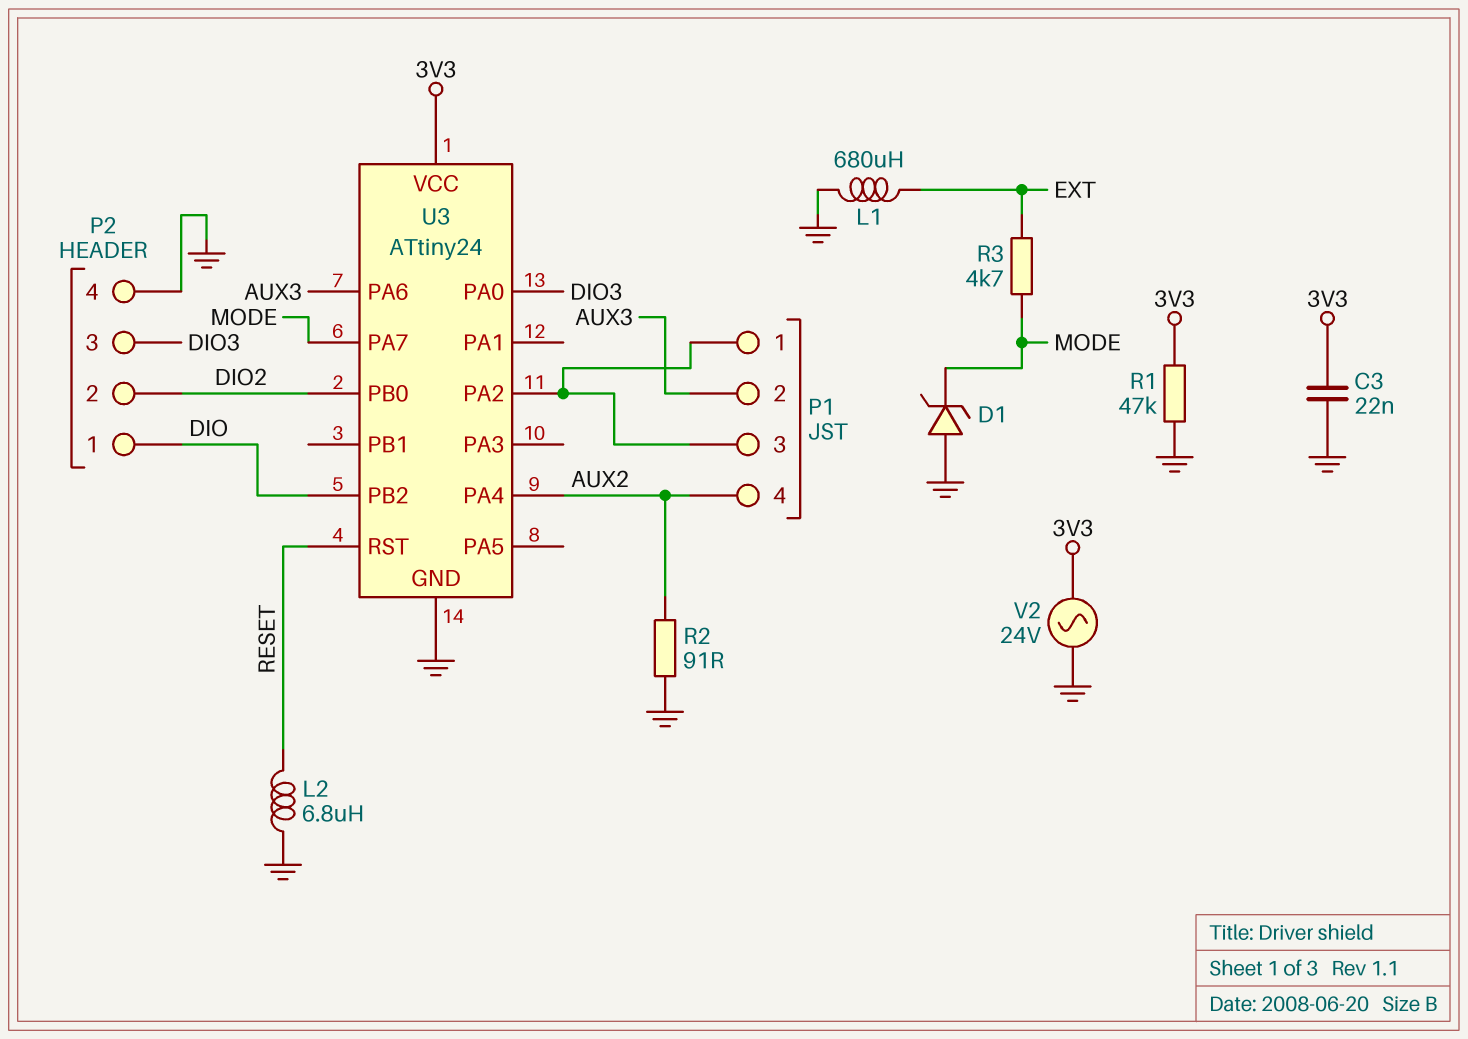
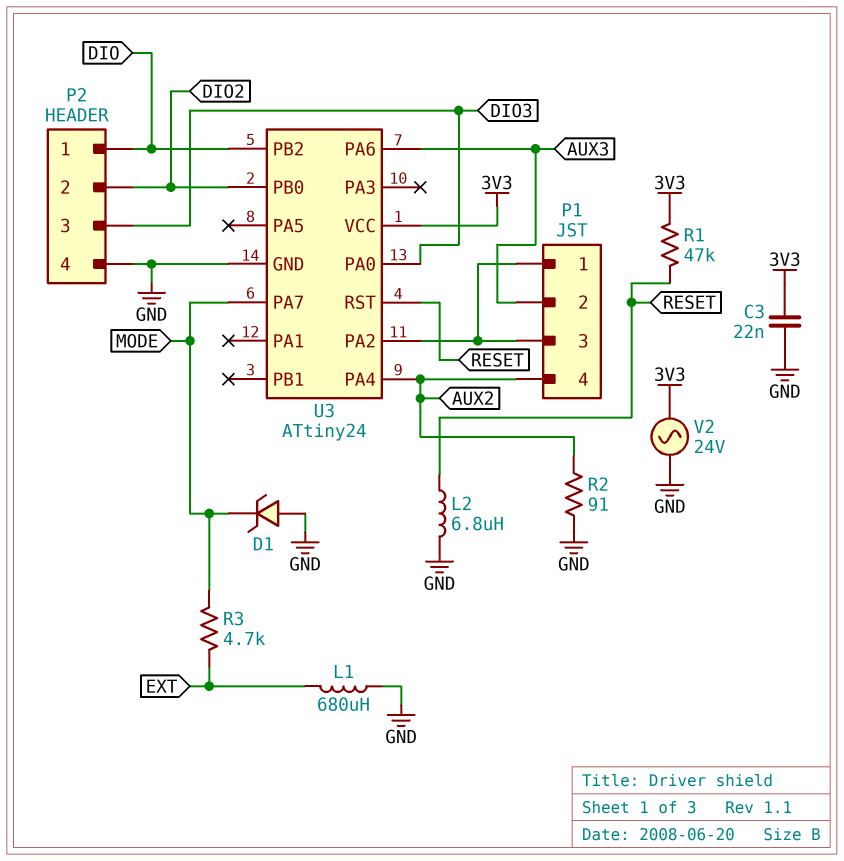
R1: 47k (3V3, GND) -> 47k (3V3, RESET)

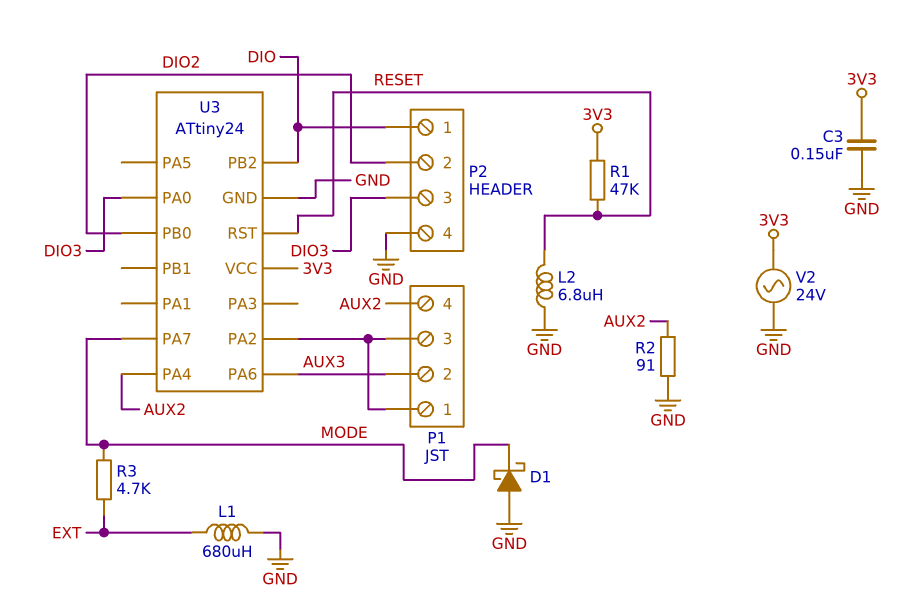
C3: 22nF (3V3, GND) -> 150nF (3V3, GND)
D1: zener (A GND, K MODE) -> schottky (A GND, K MODE)

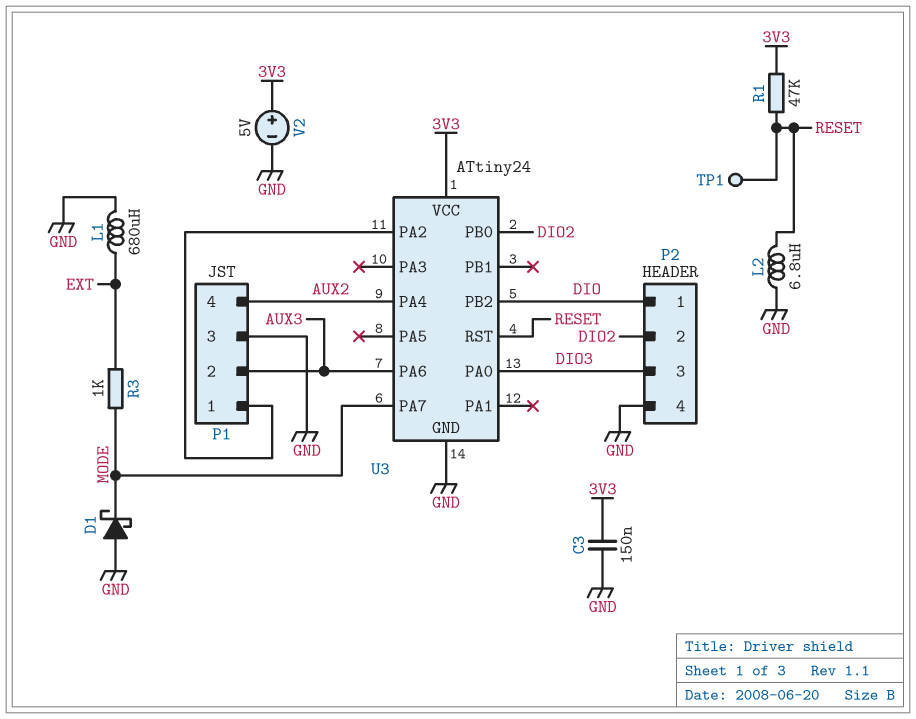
P1 pin 3: P1/1 -> GND
R2: 91 (AUX2, GND) -> none
R3: 4.7k (EXT, MODE) -> 1k (EXT, MODE)
TP1: none -> test point (RESET)
V2: AC 24V (3V3, GND) -> 5V (plus 3V3, minus GND)

